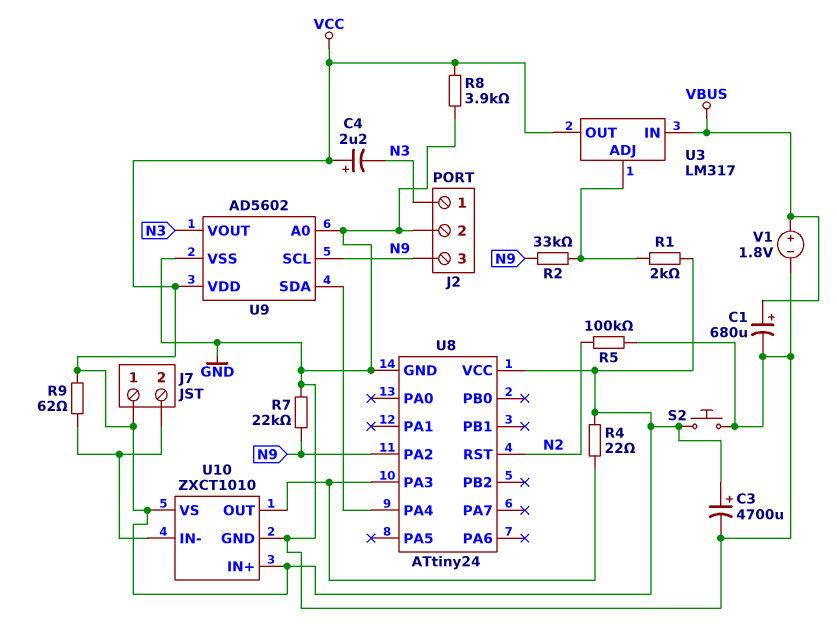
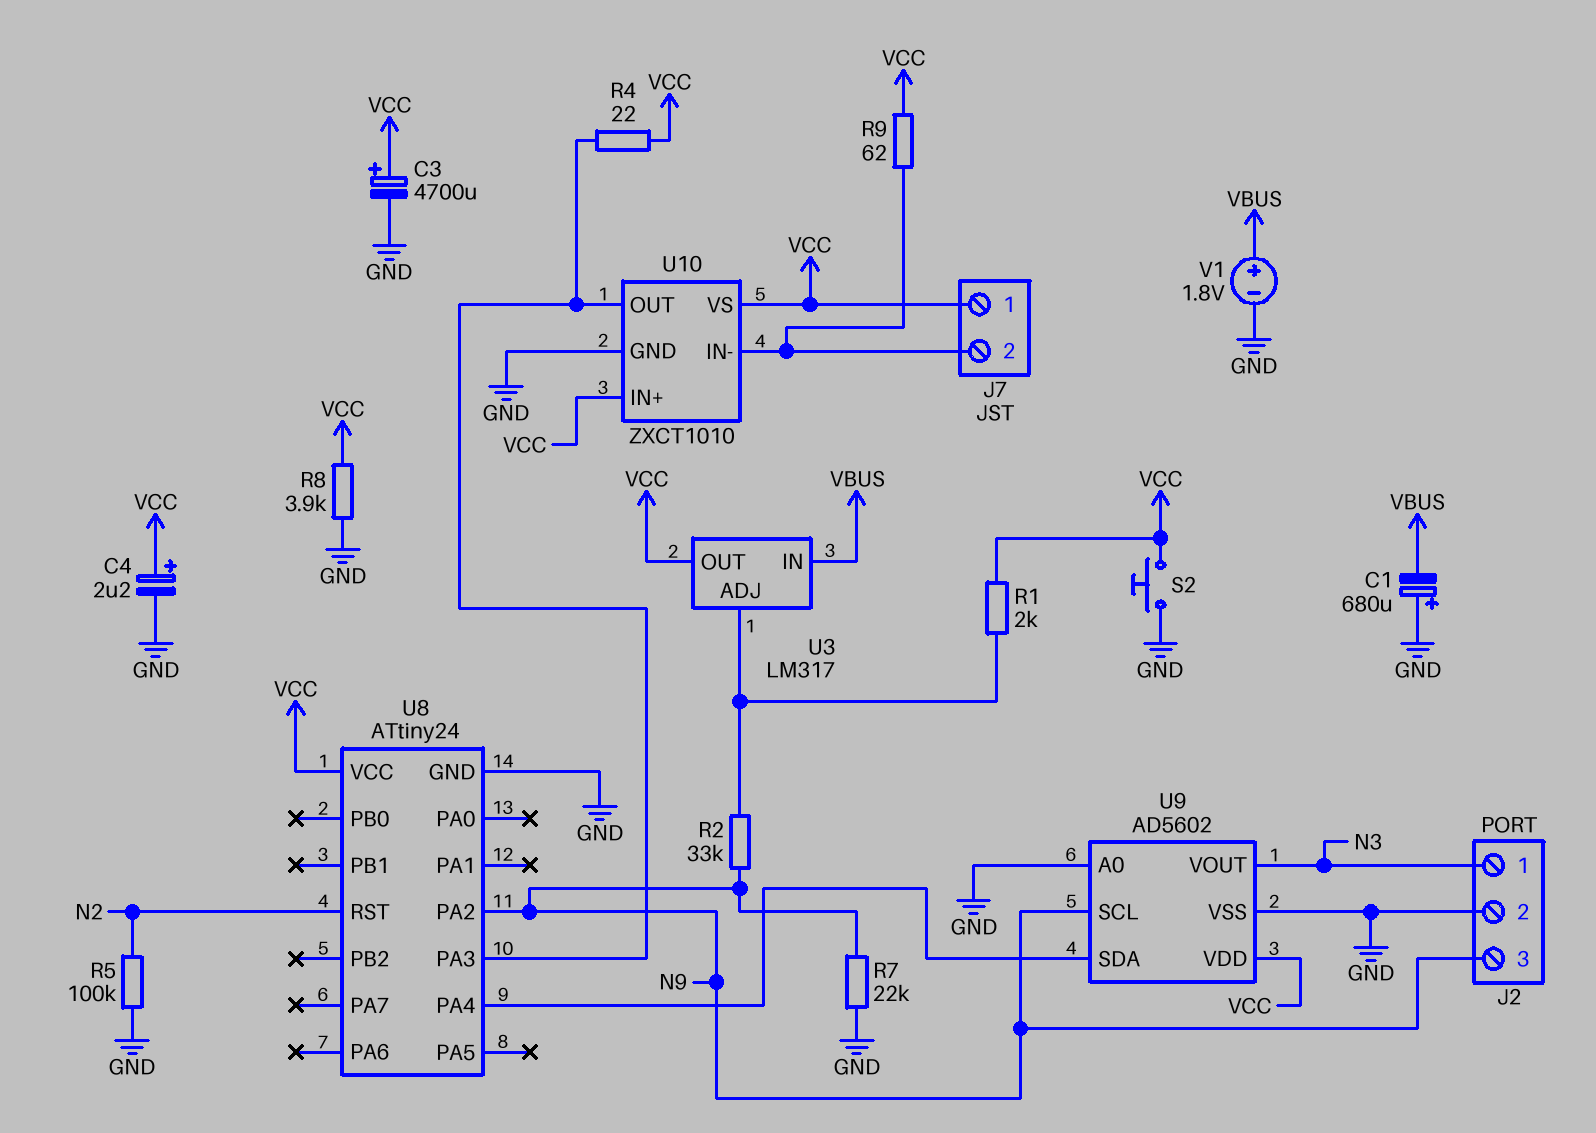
C1: 680uF (plus VBUS, minus GND) -> 680uF (plus GND, minus VBUS)
C4: 2.2uF (plus VCC, minus N3) -> 2.2uF (plus VCC, minus GND)

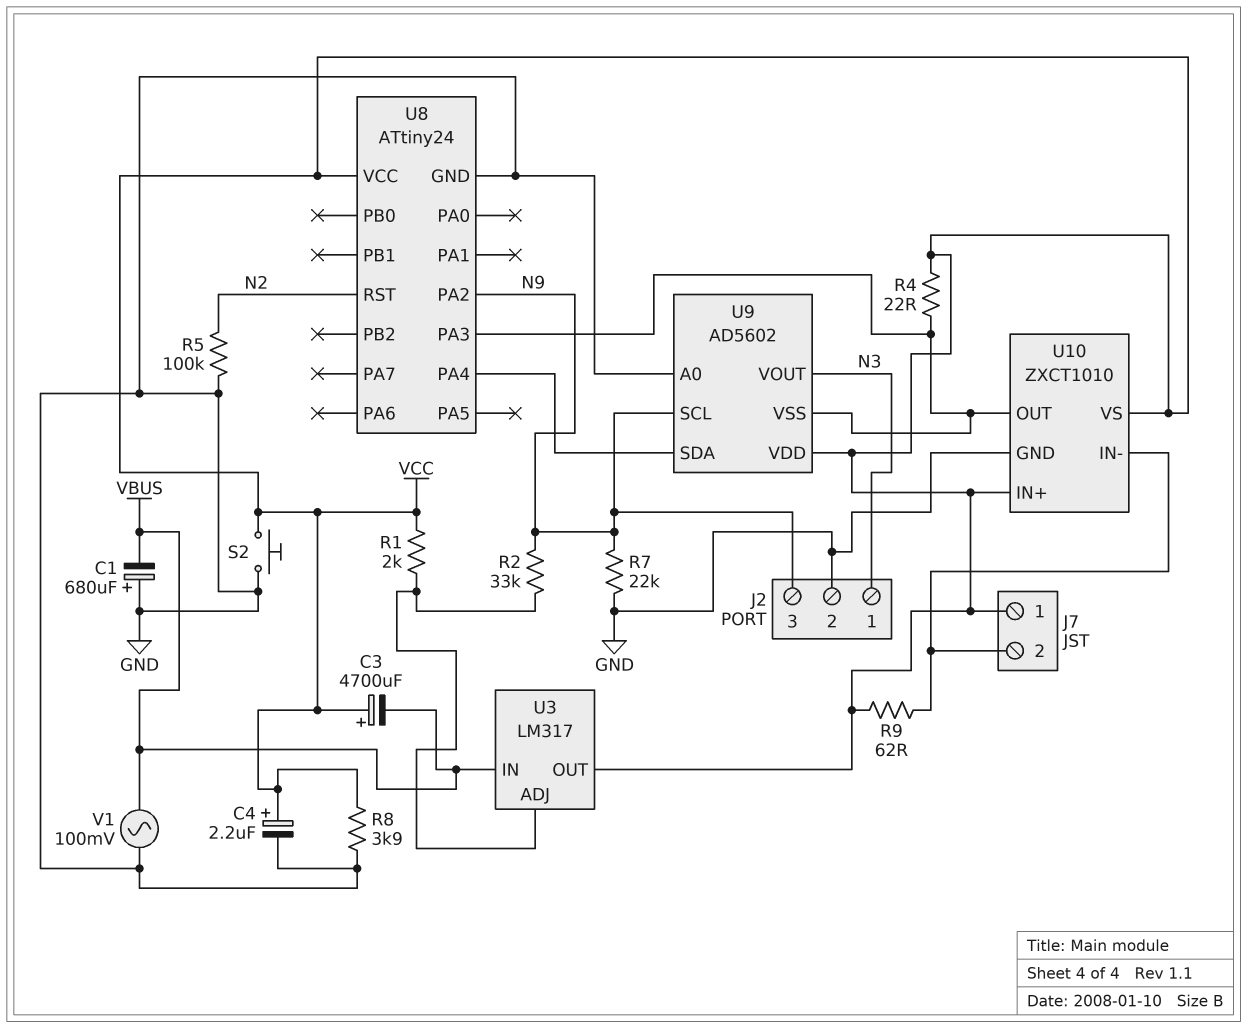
C3: 4700uF (plus VCC, minus GND) -> 4700uF (plus VCC, minus VBUS)
U9 pin VSS: GND -> U8/PA3
V1: 1.8V (plus VBUS, minus GND) -> AC 100mV (GND, VBUS)

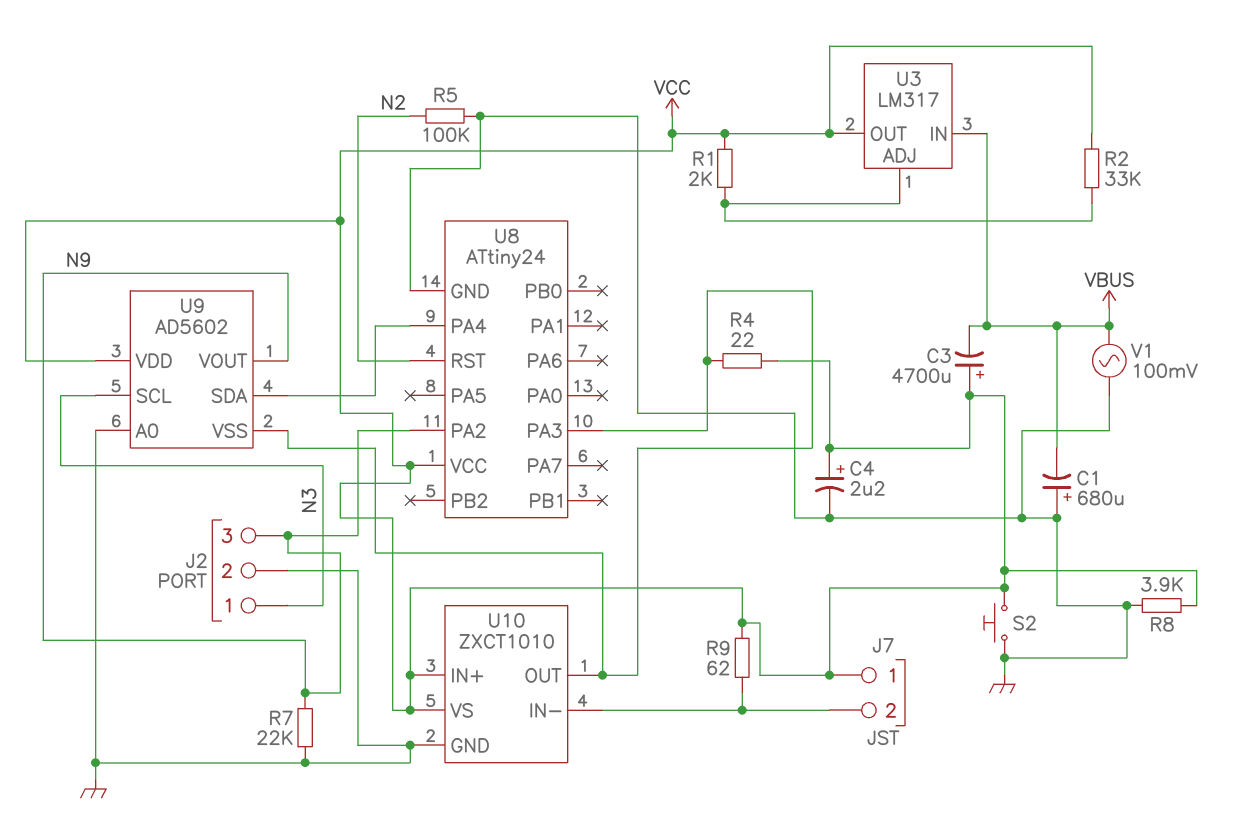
R2: 33k (N9, U3/ADJ) -> 33k (U3/ADJ, VCC)
U9 pin SCL: N9 -> N3
U9 pin VOUT: N3 -> N9

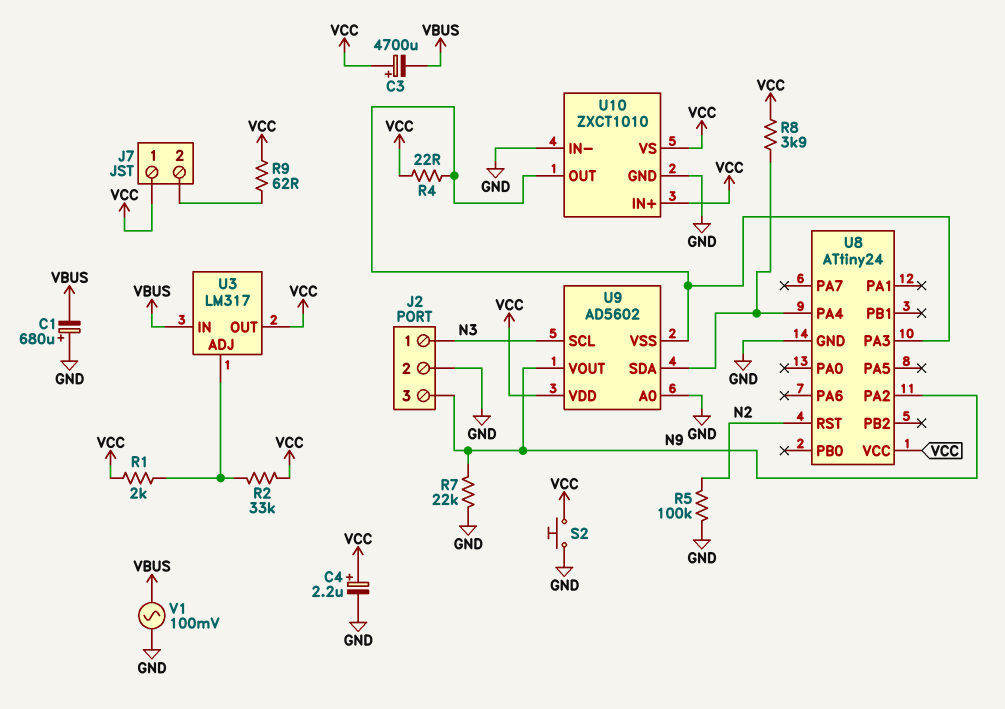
R8: 3.9k (GND, VCC) -> 3.9k (U8/PA4, VCC)
U10 pin IN-: J7/2 -> GND

